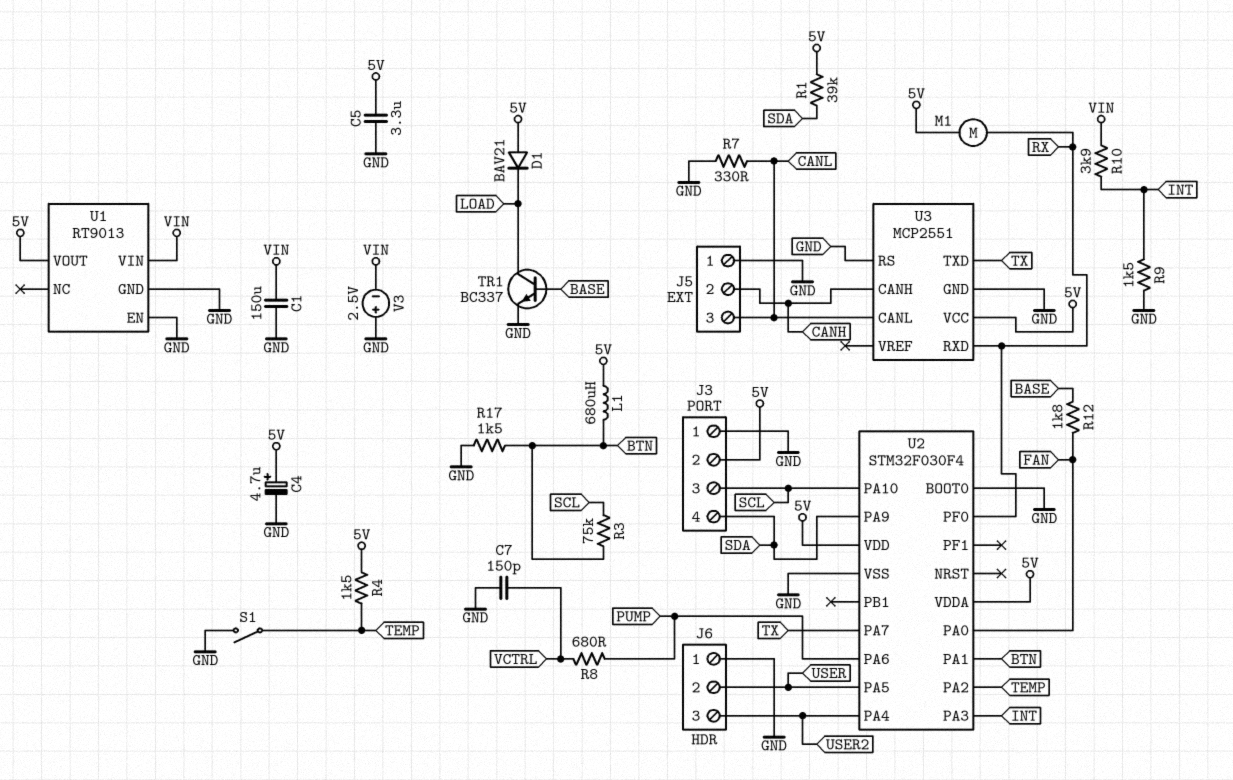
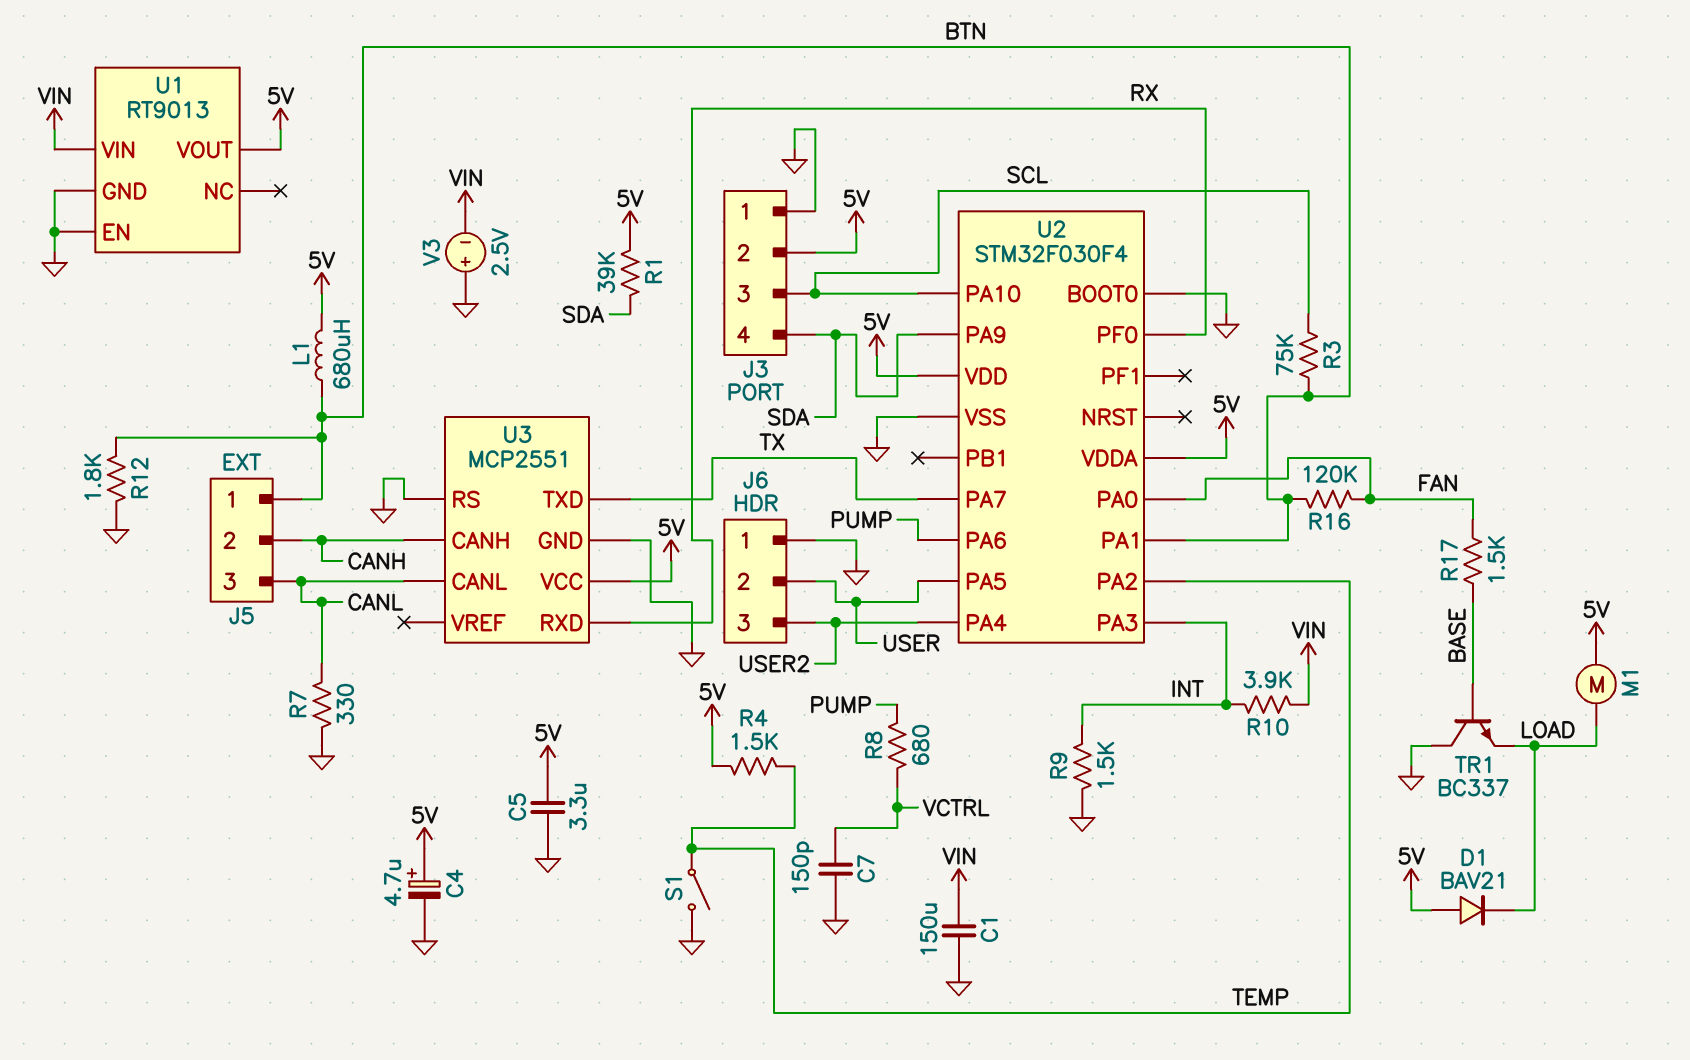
J5 pin 1: GND -> BTN
M1: motor (5V, RX) -> motor (5V, LOAD)
R12: 1.8k (BASE, FAN) -> 1.8k (BTN, GND)
R16: none -> 120k (BTN, FAN)
R17: 1.5k (BTN, GND) -> 1.5k (BASE, FAN)
TR1: NPN BC337 (B BASE, C LOAD, E GND) -> NPN BC337 (B BASE, C GND, E LOAD)

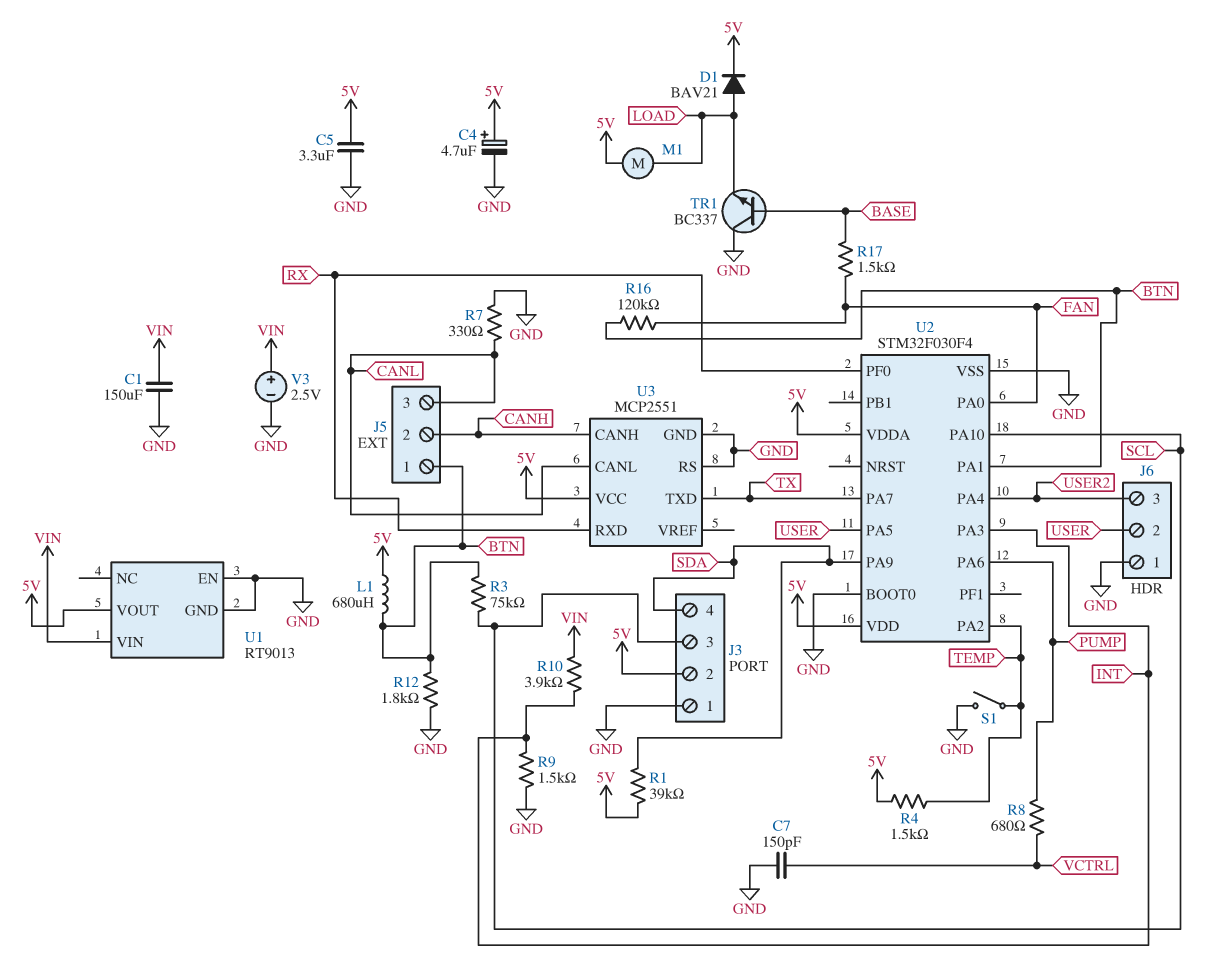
D1: diode BAV21 (A 5V, K LOAD) -> diode BAV21 (A LOAD, K 5V)
V3: 2.5V (plus GND, minus VIN) -> 2.5V (plus VIN, minus GND)

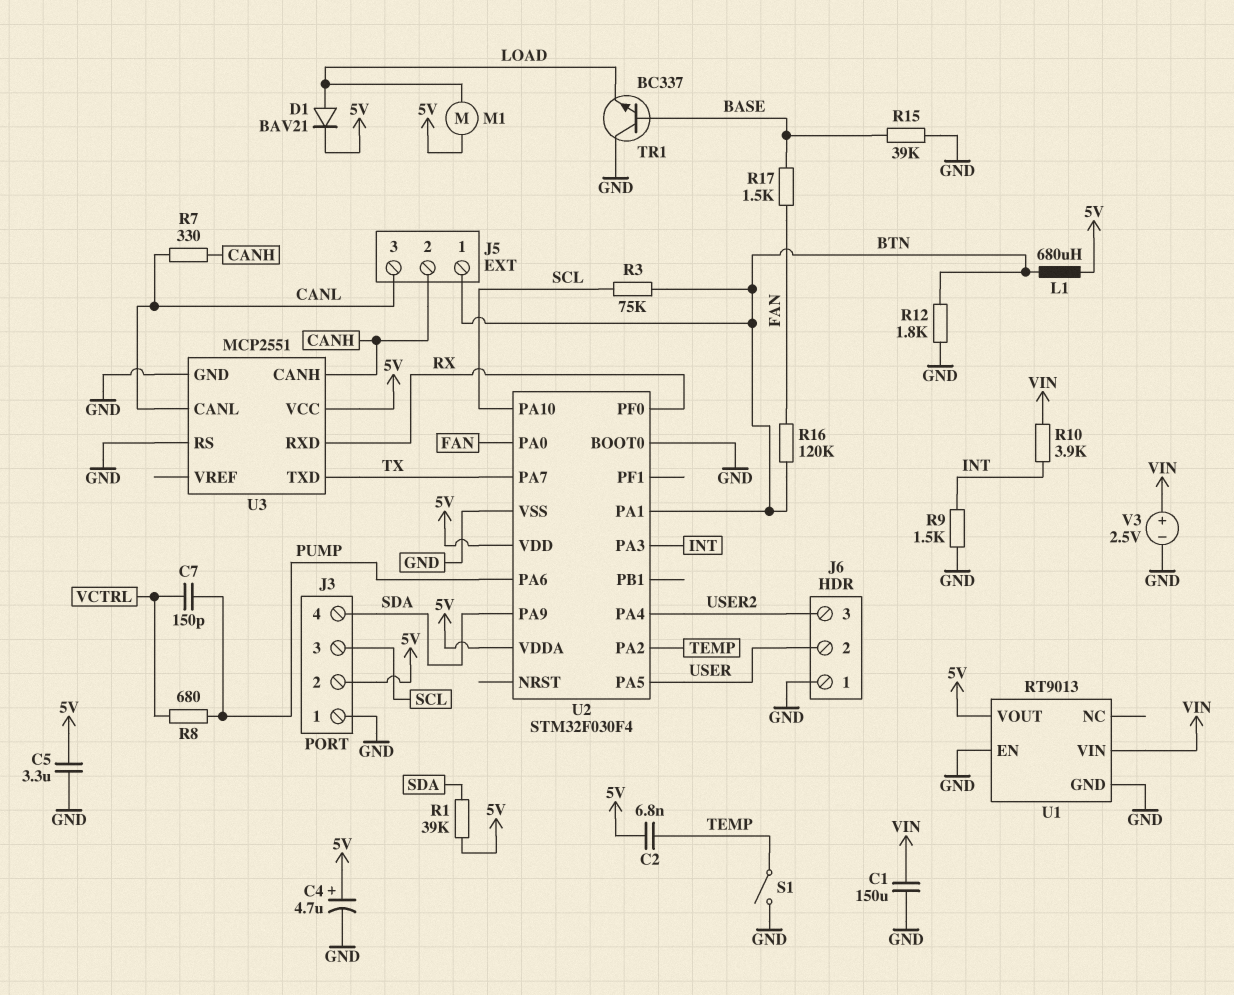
C2: none -> 6.8nF (5V, TEMP)
C7: 150pF (GND, VCTRL) -> 150pF (PUMP, VCTRL)
R4: 1.5k (5V, TEMP) -> none
R7: 330 (CANL, GND) -> 330 (CANH, CANL)
R15: none -> 39k (BASE, GND)

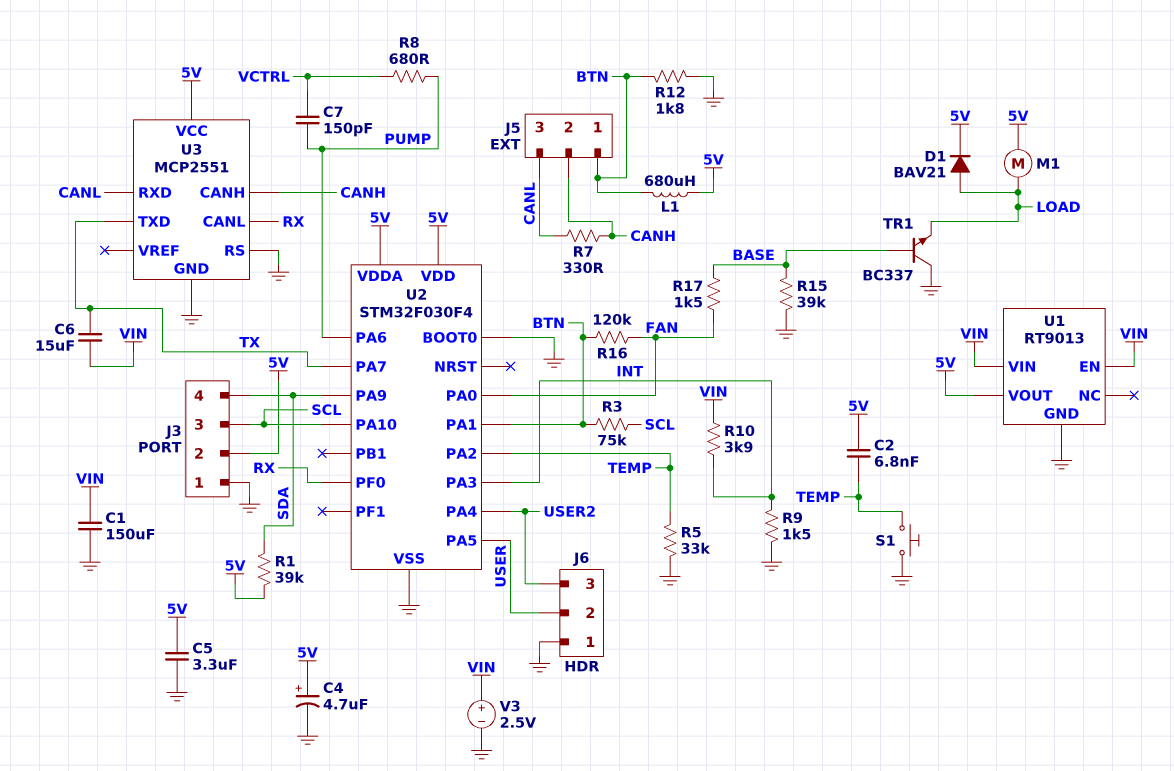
C6: none -> 15uF (TX, VIN)
R5: none -> 33k (GND, TEMP)
S1: switch (GND, TEMP) -> button (GND, TEMP)
U1 pin EN: GND -> VIN
U3 pin CANL: CANL -> RX
U3 pin RXD: RX -> CANL

